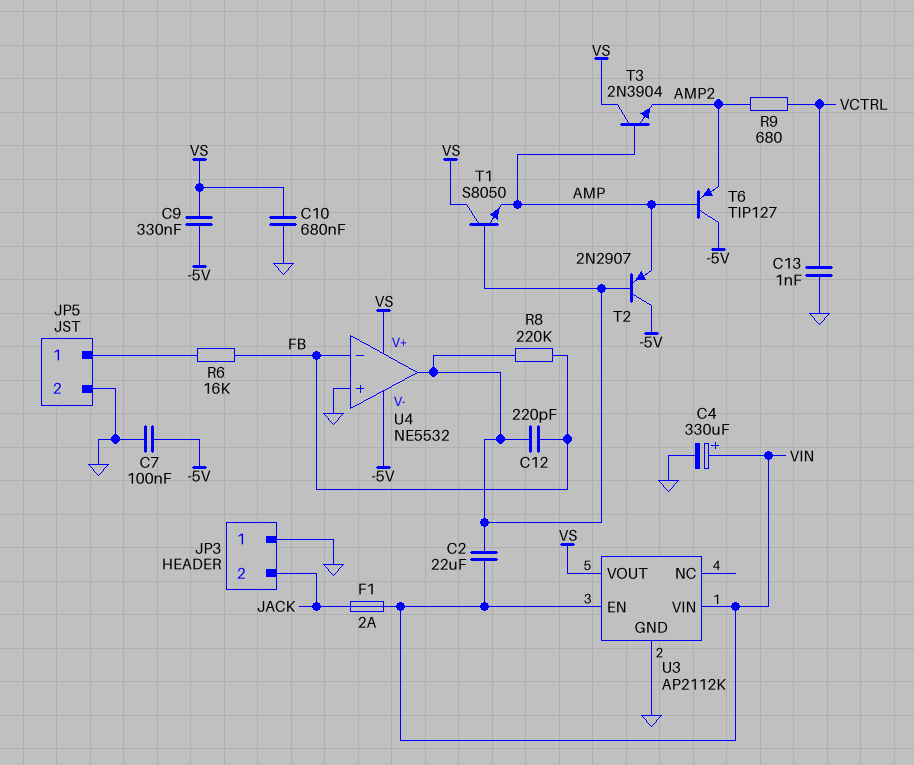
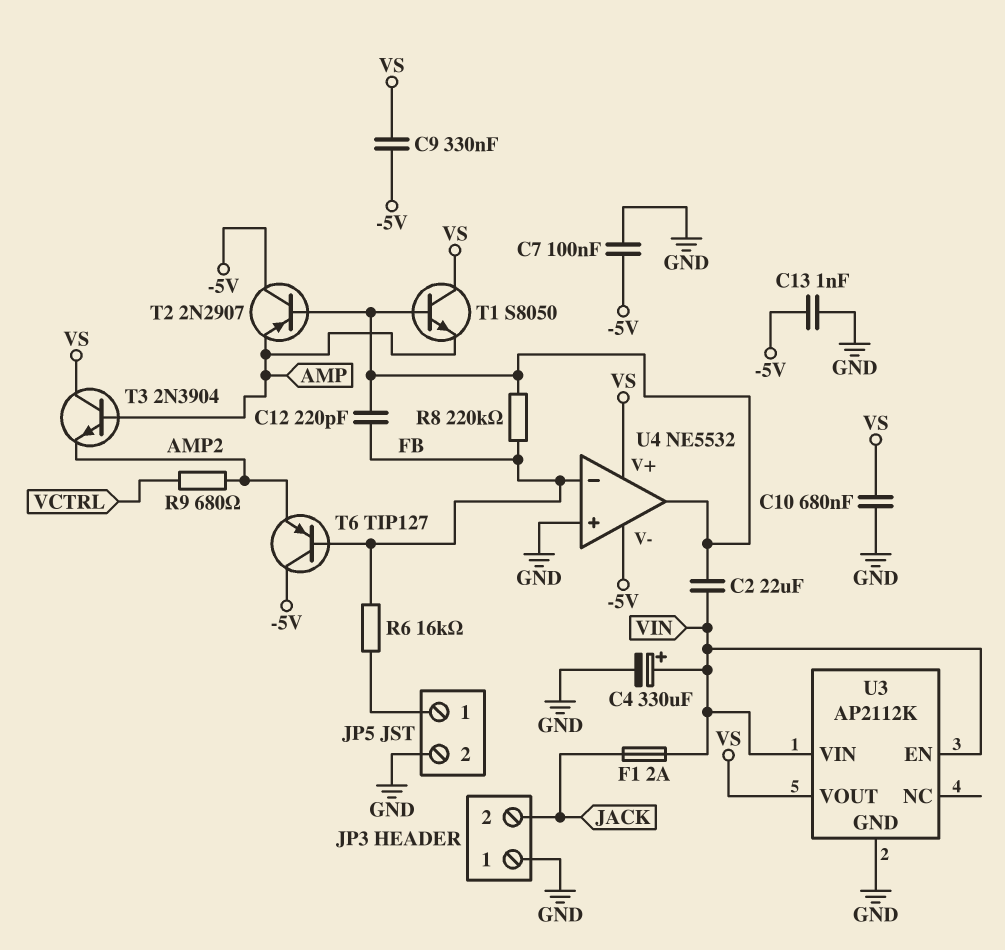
C13: 1nF (GND, VCTRL) -> 1nF (-5V, GND)
T6: PNP TIP127 (B AMP, C -5V, E AMP2) -> PNP TIP127 (B FB, C -5V, E AMP2)

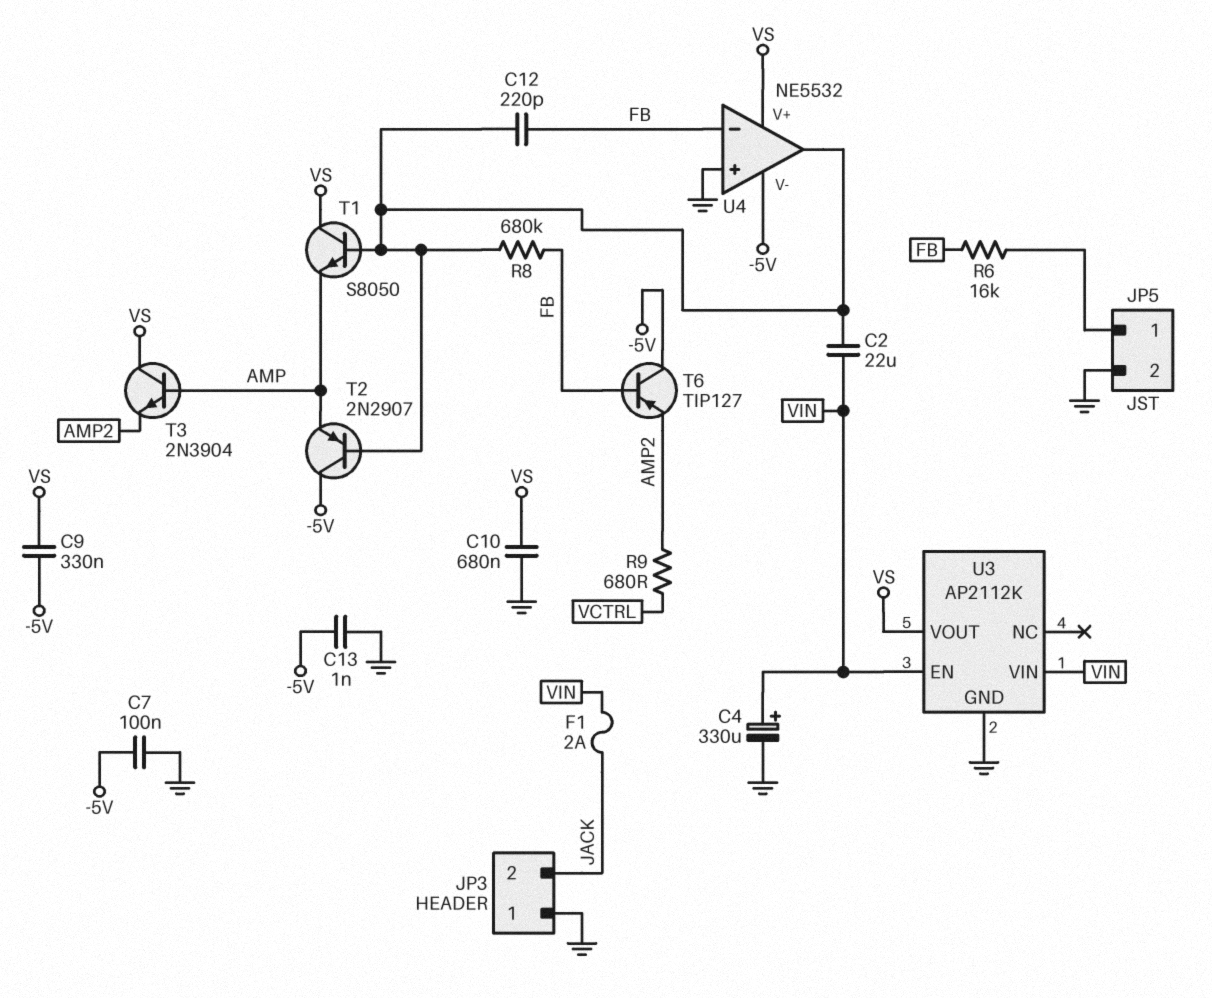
R8: 220k (FB, U4/out) -> 680k (FB, U4/out)

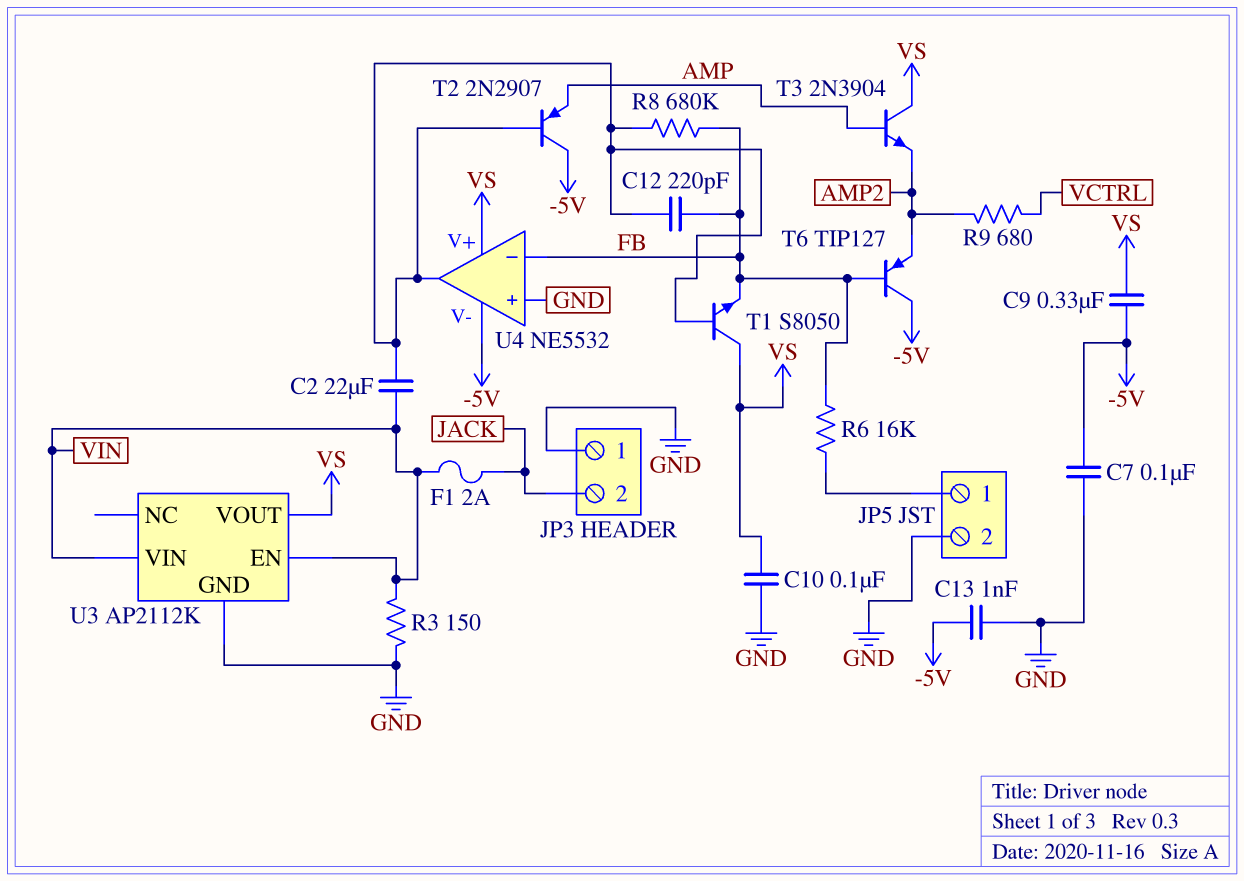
C4: 330uF (plus VIN, minus GND) -> none
C10: 680nF (GND, VS) -> 100nF (GND, VS)
R3: none -> 150 (GND, VIN)
T1: NPN S8050 (B U4/out, C VS, E AMP) -> NPN S8050 (B U4/out, C VS, E FB)

